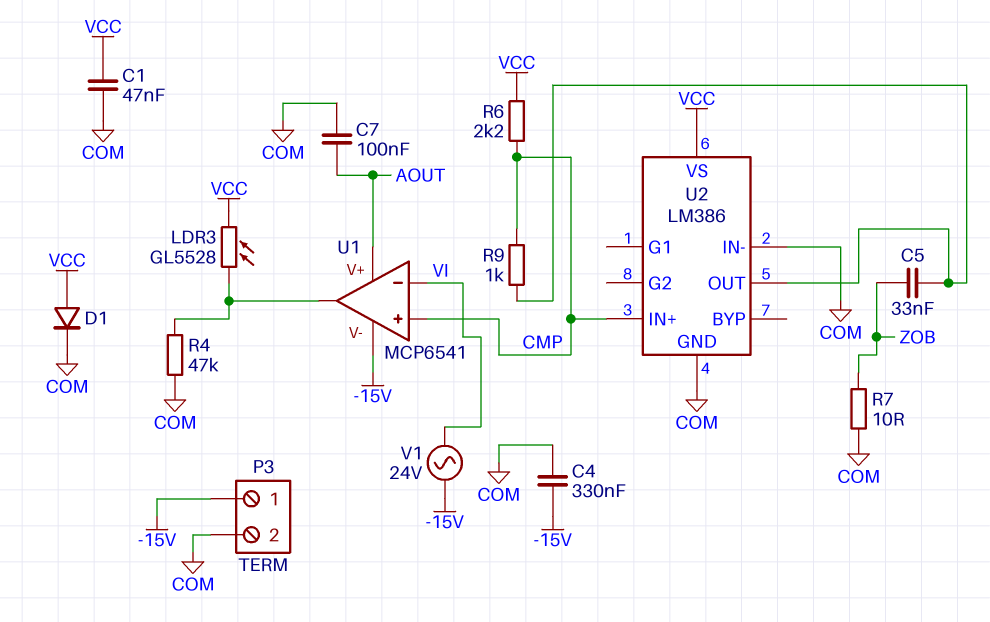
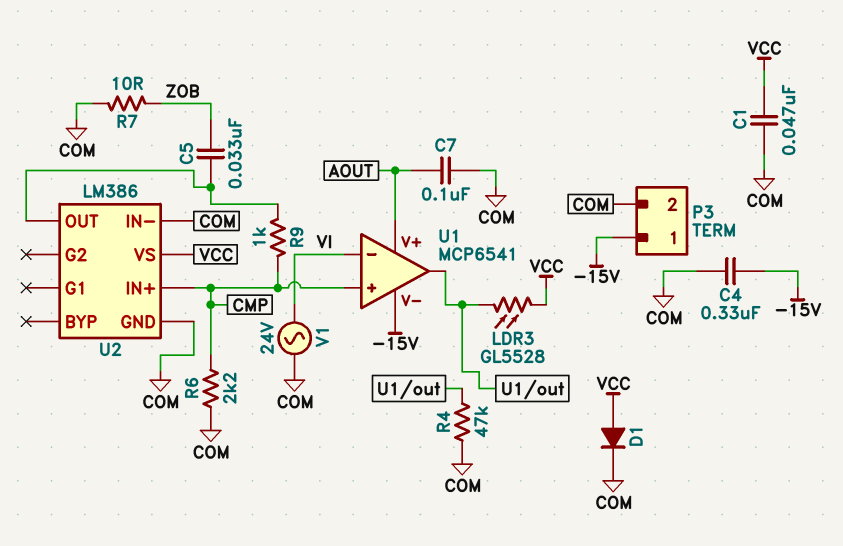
R6: 2.2k (CMP, VCC) -> 2.2k (CMP, COM)
V1: AC 24V (-15V, VI) -> AC 24V (COM, VI)

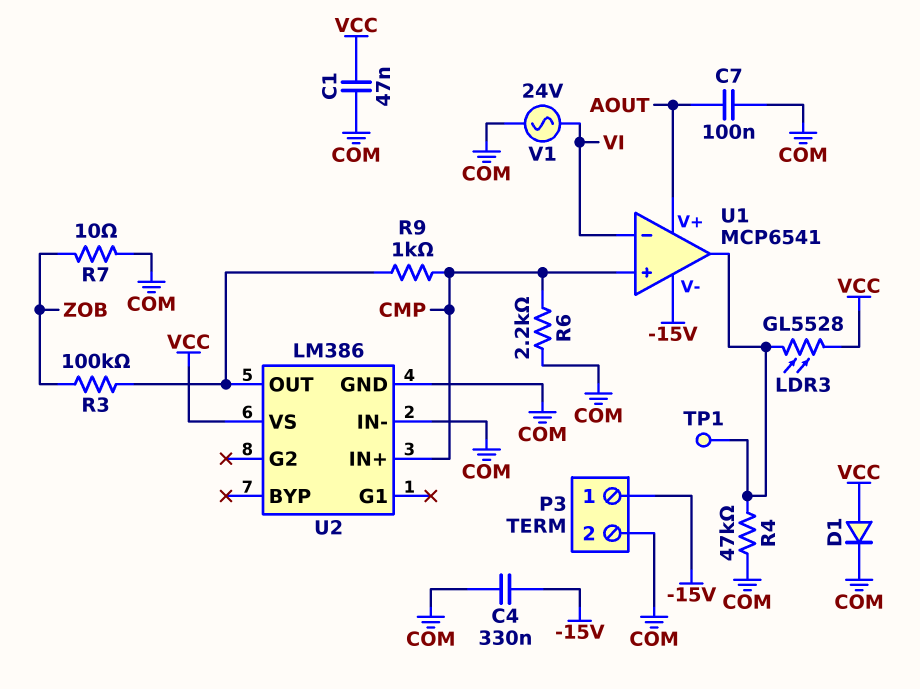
C5: 33nF (U2/OUT, ZOB) -> none
R3: none -> 100k (U2/OUT, ZOB)
TP1: none -> test point (U1/out)

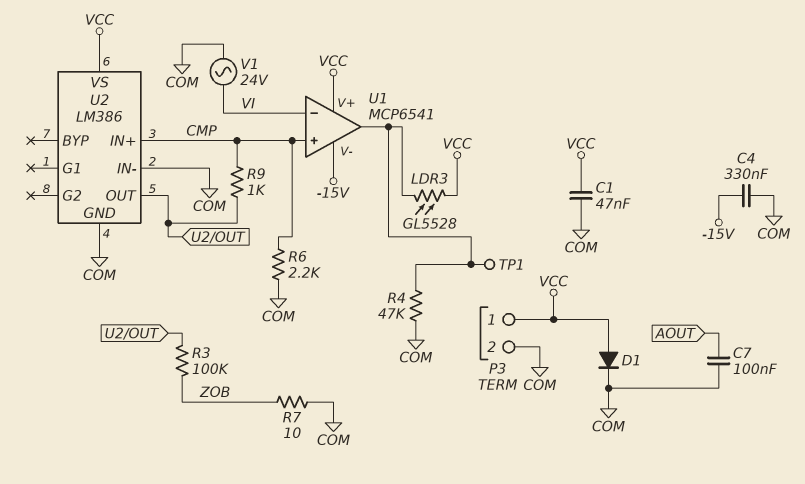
P3 pin 1: -15V -> VCC
U1 pin V+: AOUT -> VCC

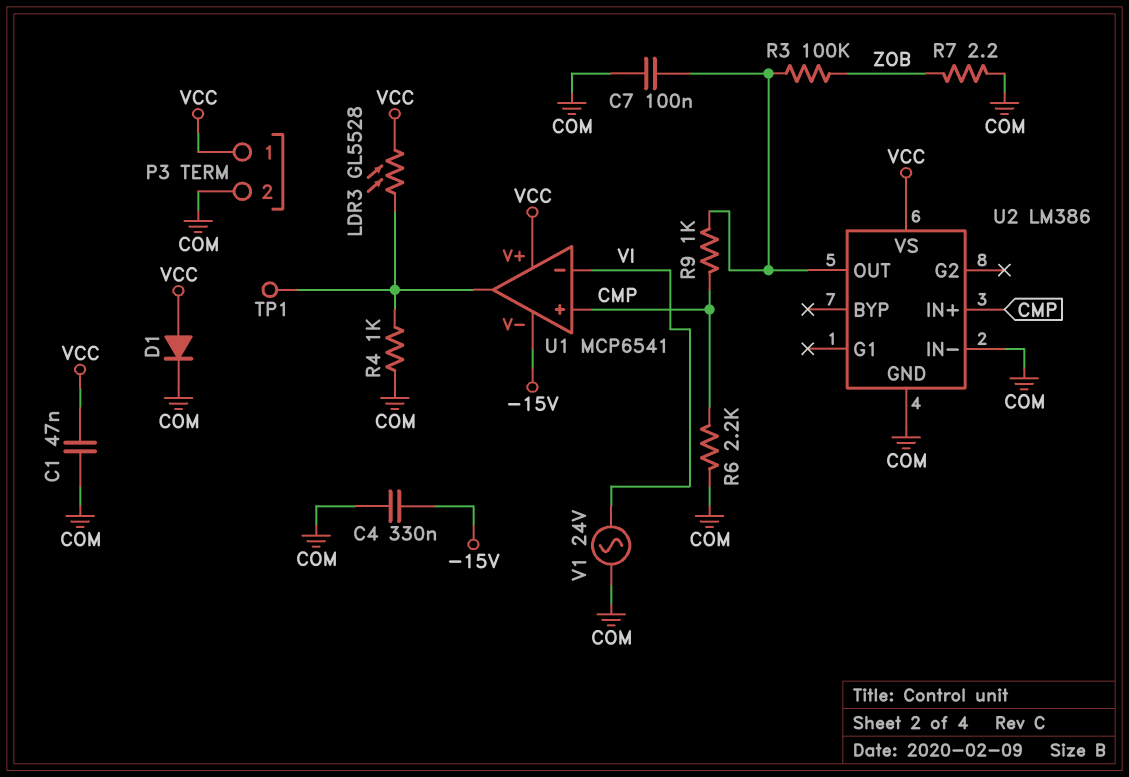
C7: 100nF (AOUT, COM) -> 100nF (COM, U2/OUT)
R4: 47k (COM, U1/out) -> 1k (COM, U1/out)
R7: 10 (COM, ZOB) -> 2.2 (COM, ZOB)

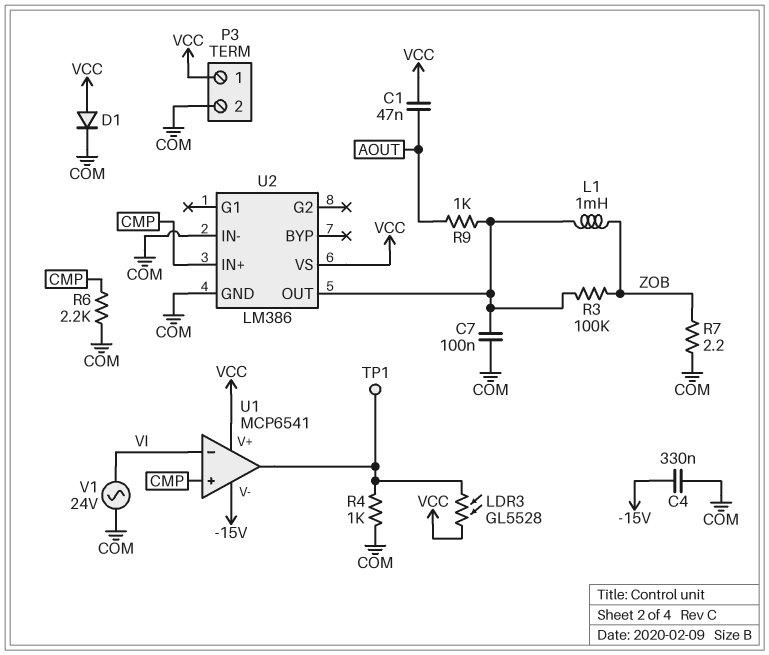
C1: 47nF (COM, VCC) -> 47nF (AOUT, VCC)
L1: none -> 1mH (U2/OUT, ZOB)
R9: 1k (CMP, U2/OUT) -> 1k (AOUT, U2/OUT)

